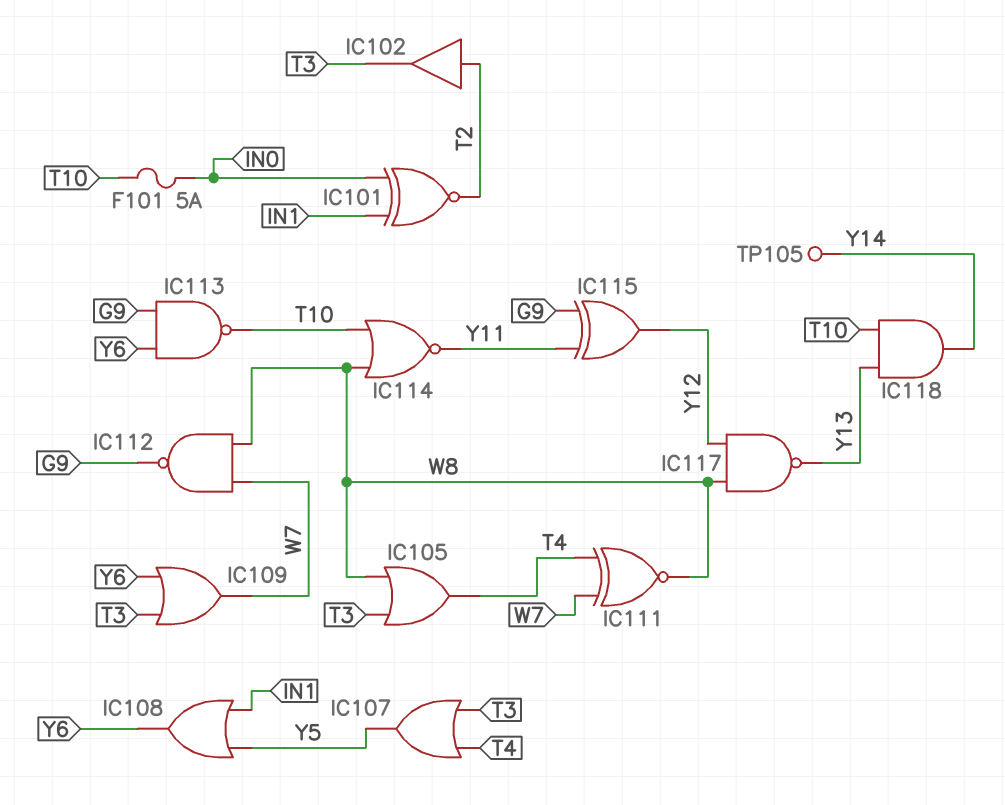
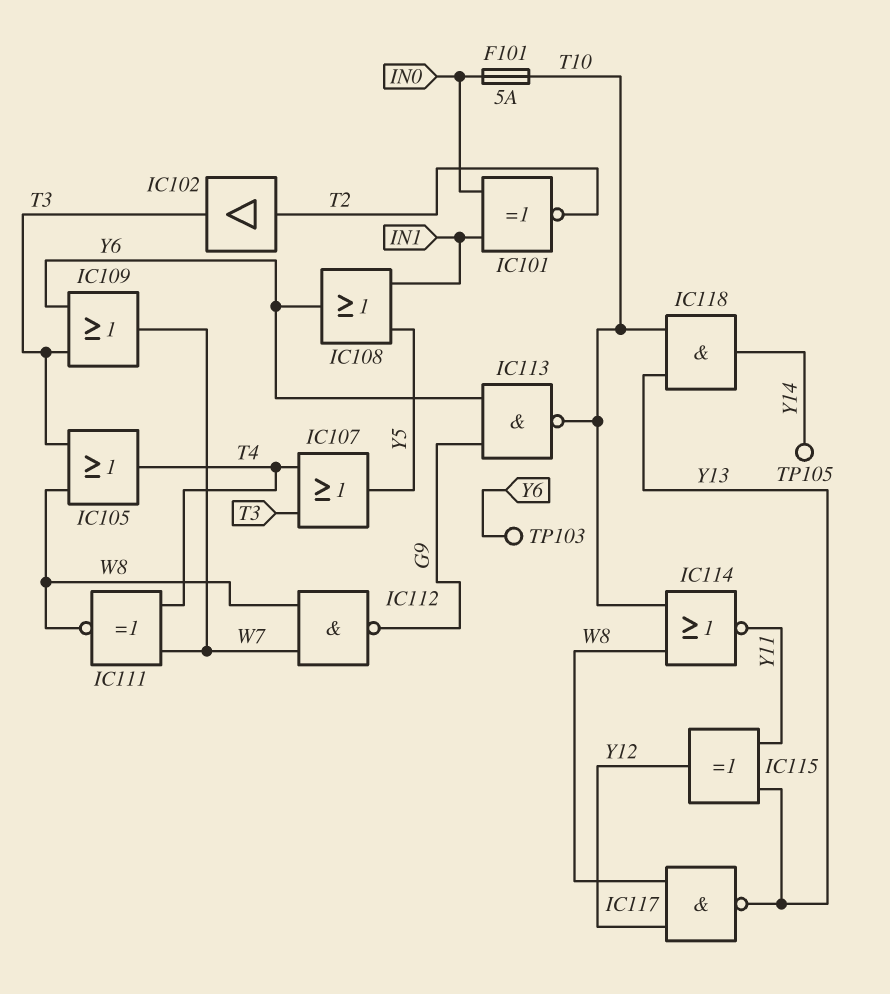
IC115: XOR (in G9, in Y11, out Y12) -> XOR (in Y11, in Y13, out Y12)
TP103: none -> test point (Y6)

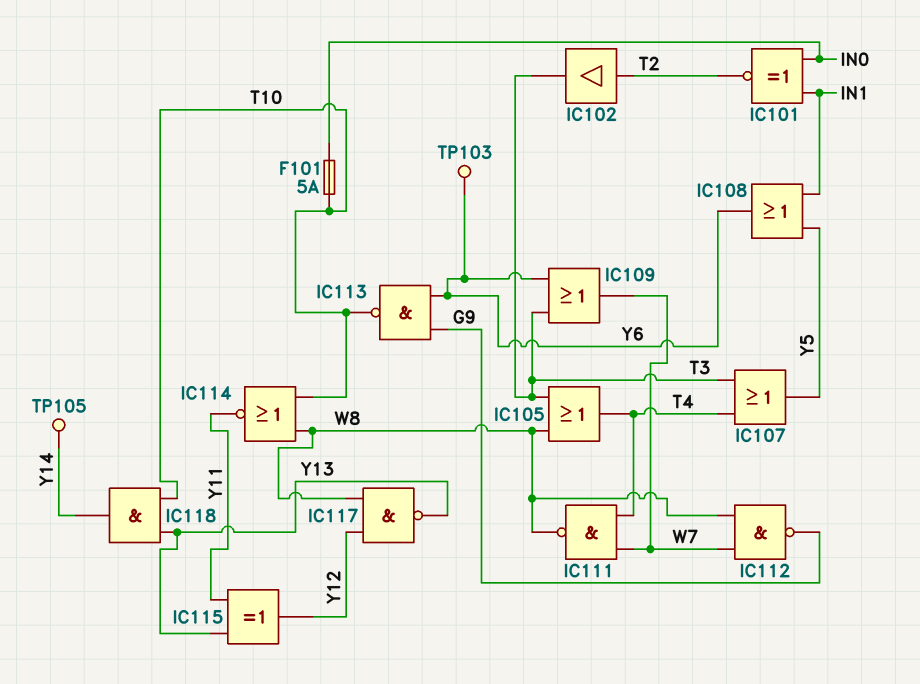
IC111: XNOR (in T4, in W7, out W8) -> NAND (in T4, in W7, out W8)

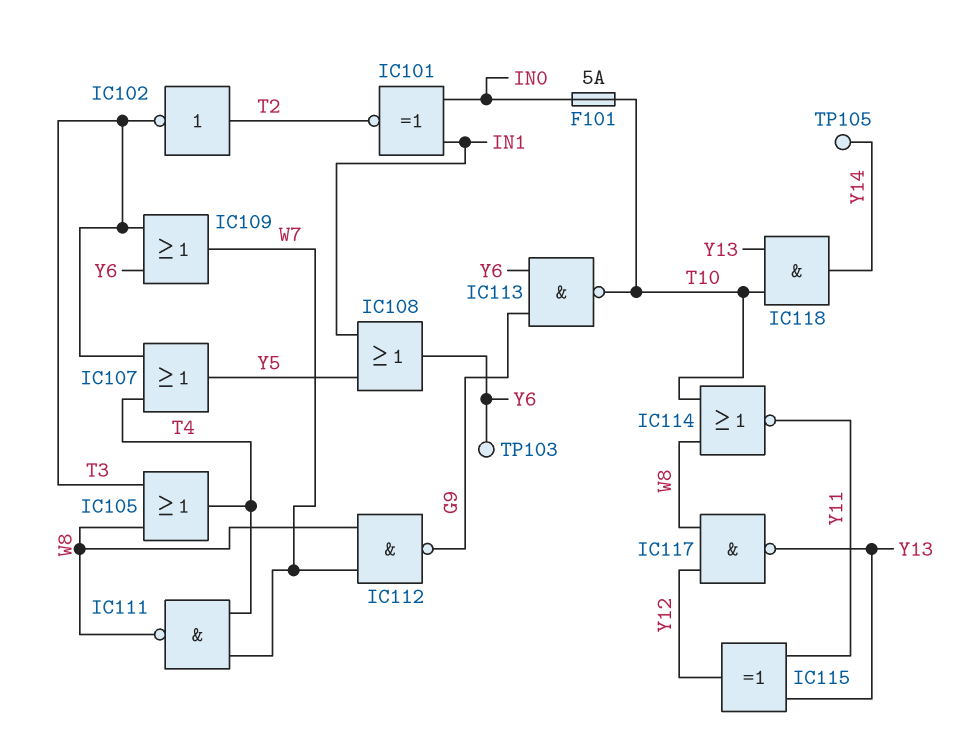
IC102: buffer (in T2, out T3) -> NOT (in T2, out T3)

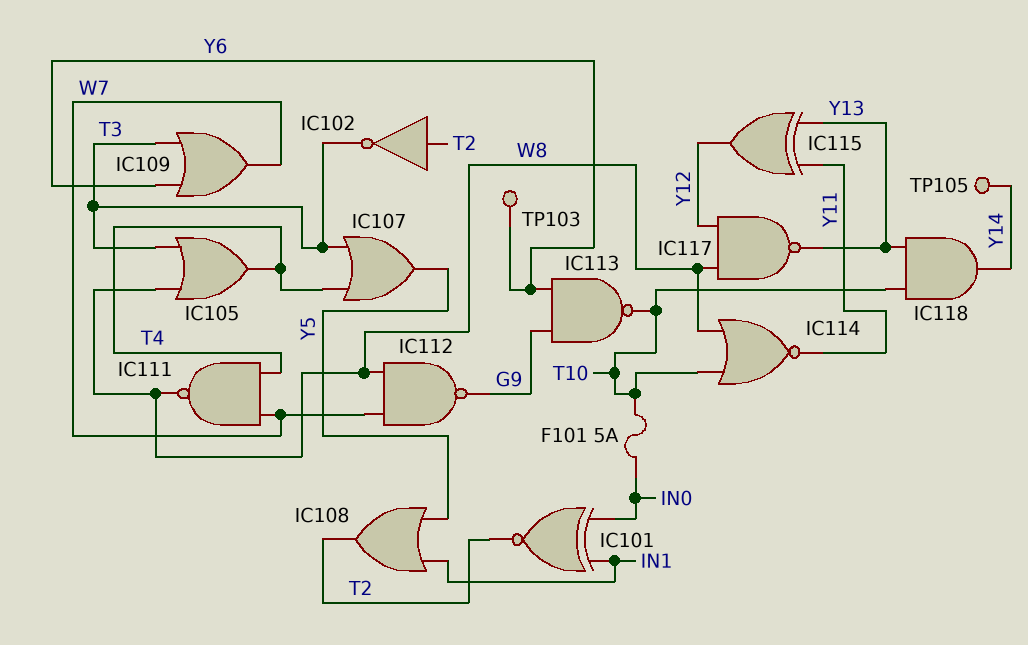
IC108: OR (in IN1, in Y5, out Y6) -> OR (in IN1, in Y5, out T2)

